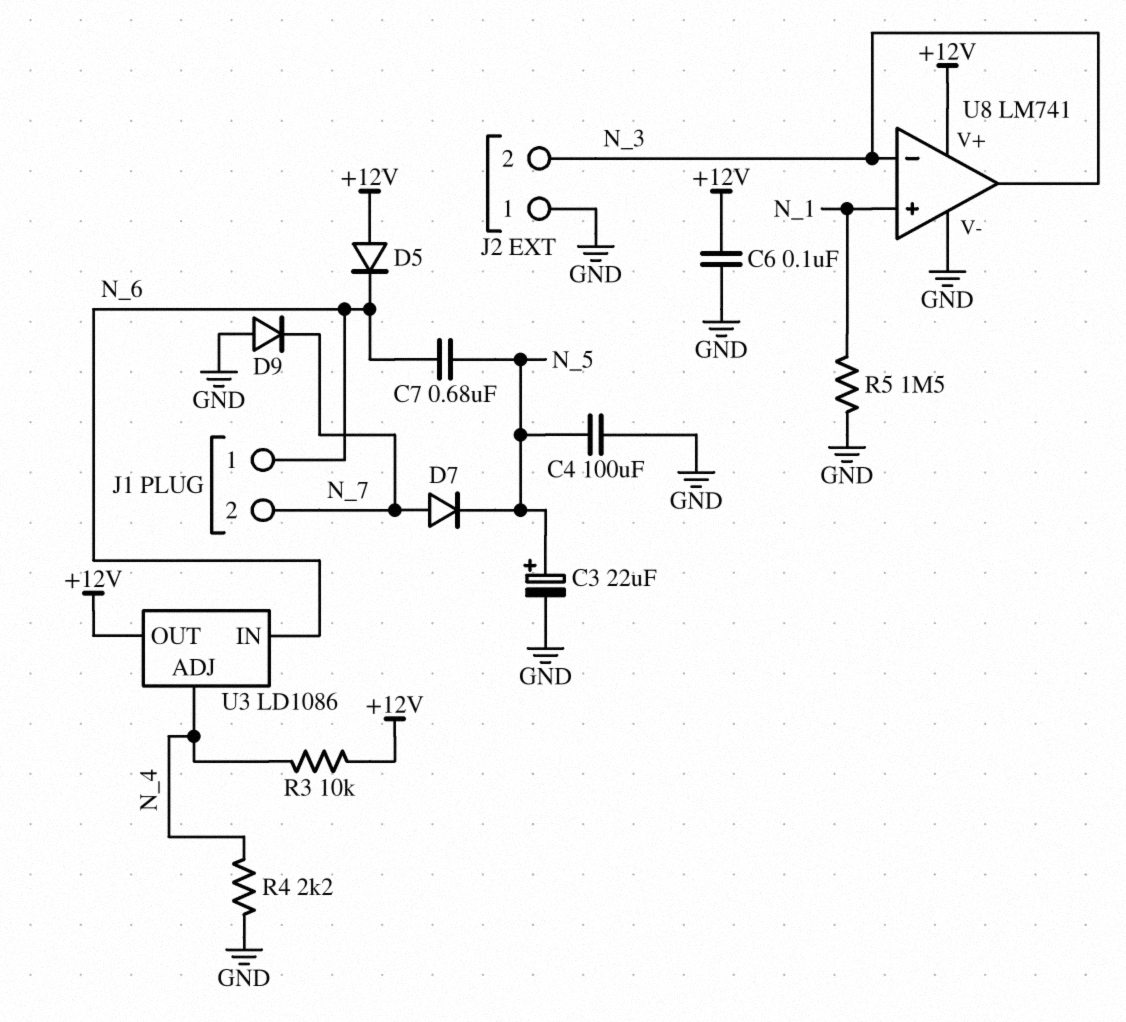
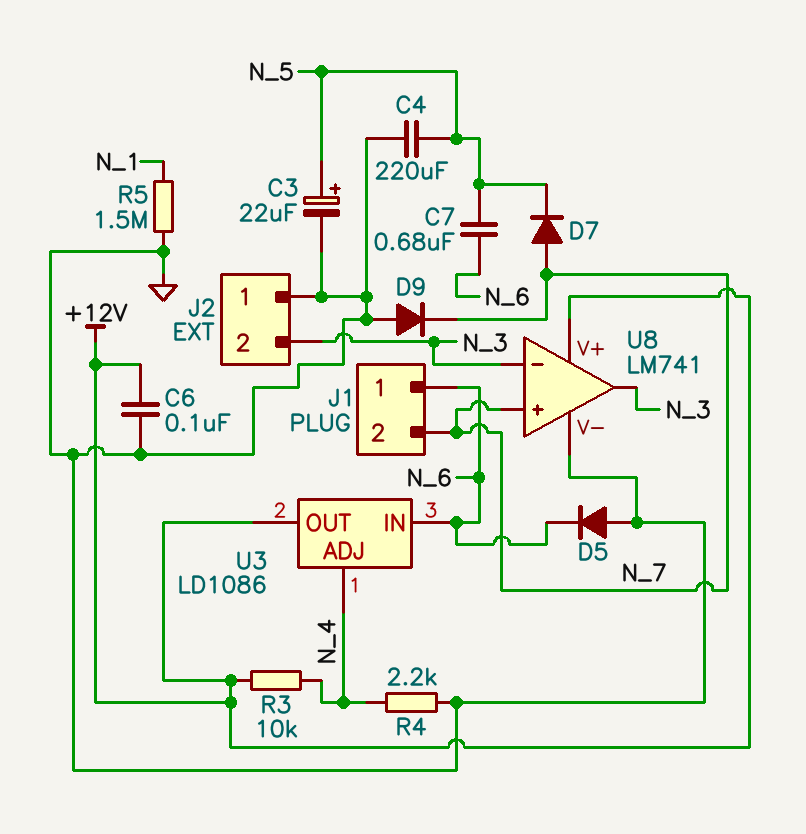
C4: 100uF (GND, N_5) -> 220uF (GND, N_5)
D5: diode (A +12V, K N_6) -> diode (A GND, K N_6)
U8 pin in+: N_1 -> N_7

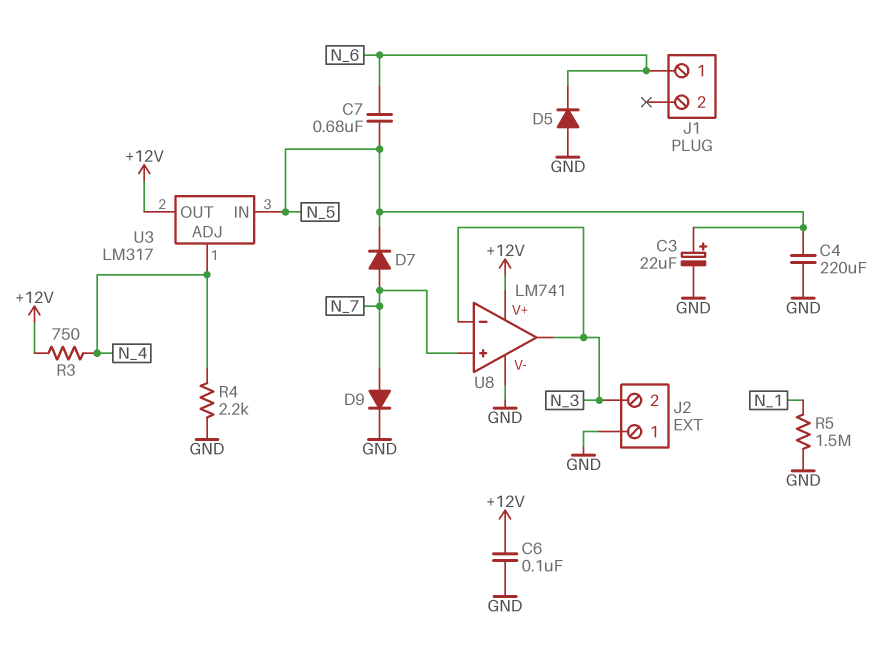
D9: diode (A GND, K N_7) -> diode (A N_7, K GND)
J1 pin 2: N_7 -> none
R3: 10k (+12V, N_4) -> 750 (+12V, N_4)
U3: LD1086 -> LM317
U3 pin IN: N_6 -> N_5

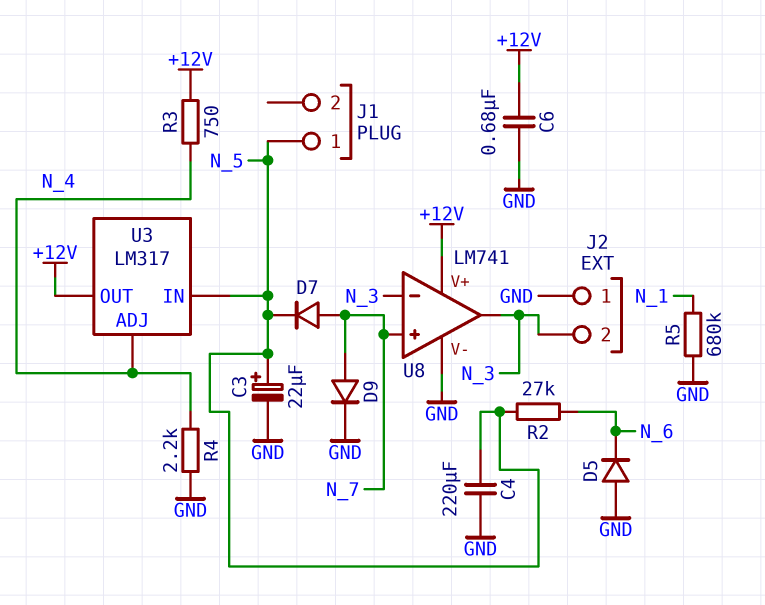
C6: 100nF (+12V, GND) -> 680nF (+12V, GND)
C7: 680nF (N_5, N_6) -> none
J1 pin 1: N_6 -> N_5
R2: none -> 27k (N_5, N_6)
R5: 1.5M (GND, N_1) -> 680k (GND, N_1)

